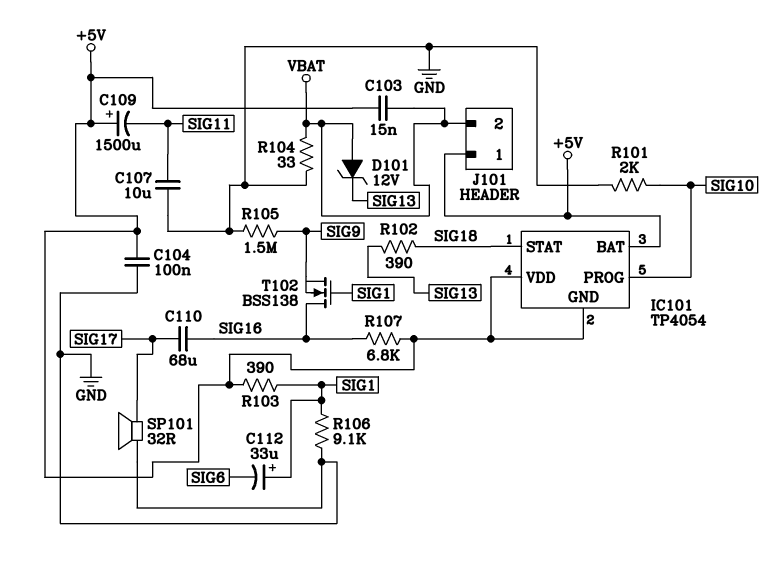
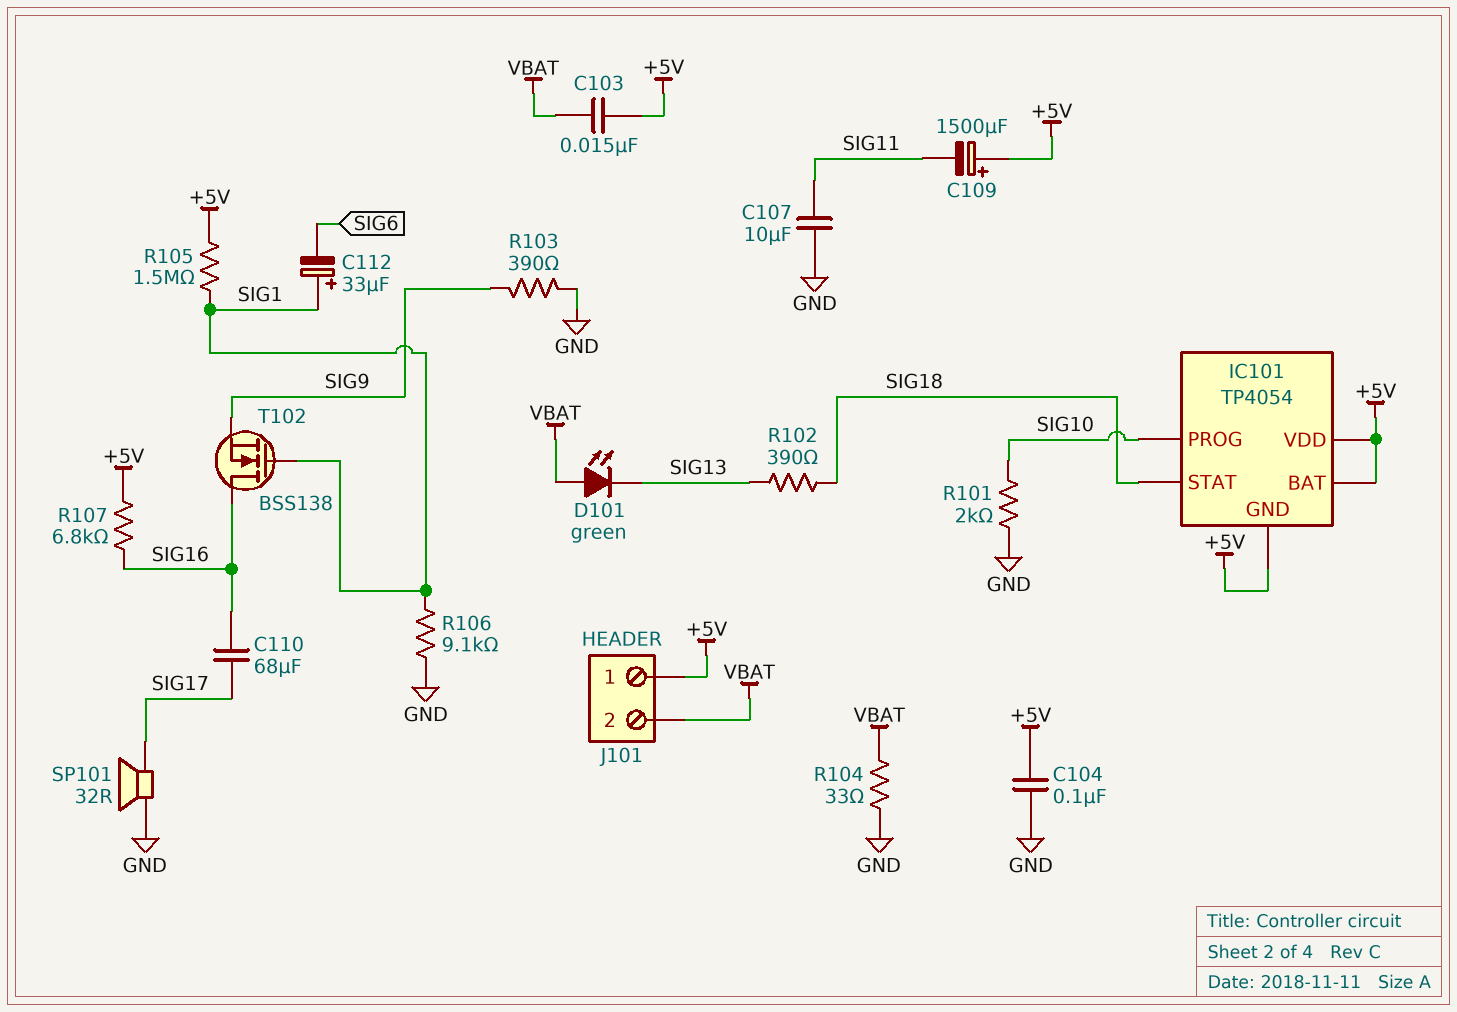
D101: zener 12V (A VBAT, K SIG13) -> LED green (A VBAT, K SIG13)
R103: 390 (+5V, SIG1) -> 390 (GND, SIG9)
R105: 1.5M (GND, SIG9) -> 1.5M (+5V, SIG1)

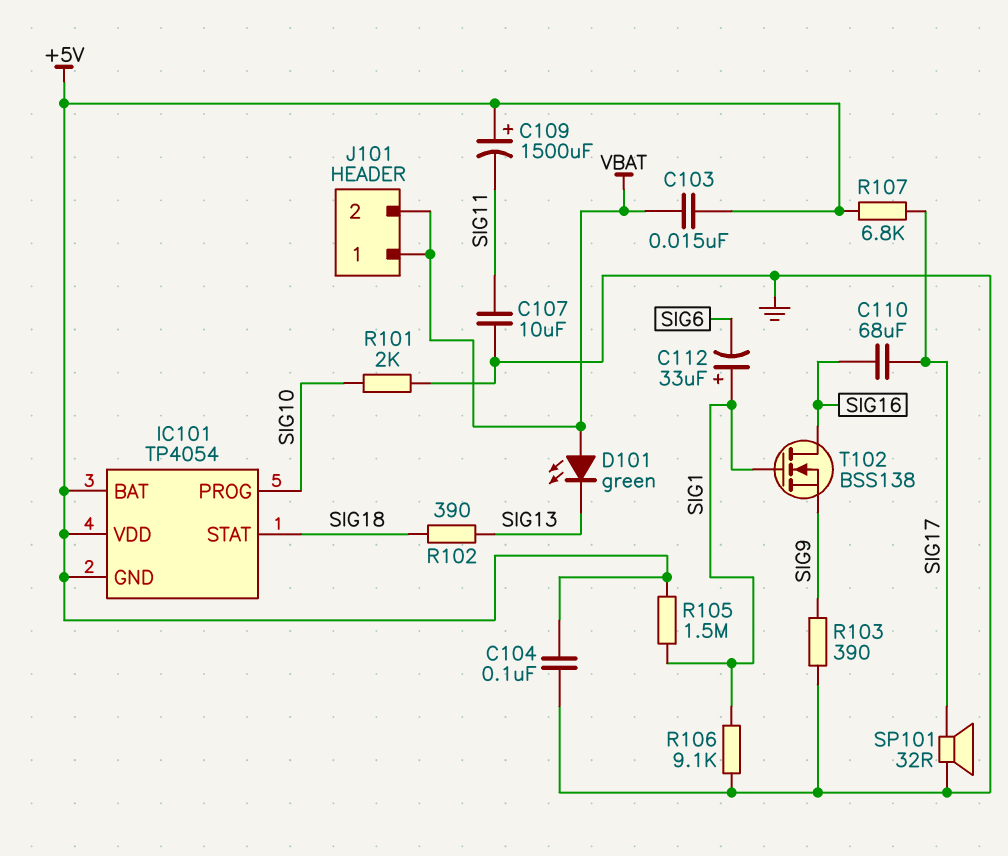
J101 pin 1: +5V -> VBAT
R104: 33 (GND, VBAT) -> none
R107: 6.8k (+5V, SIG16) -> 6.8k (+5V, SIG17)

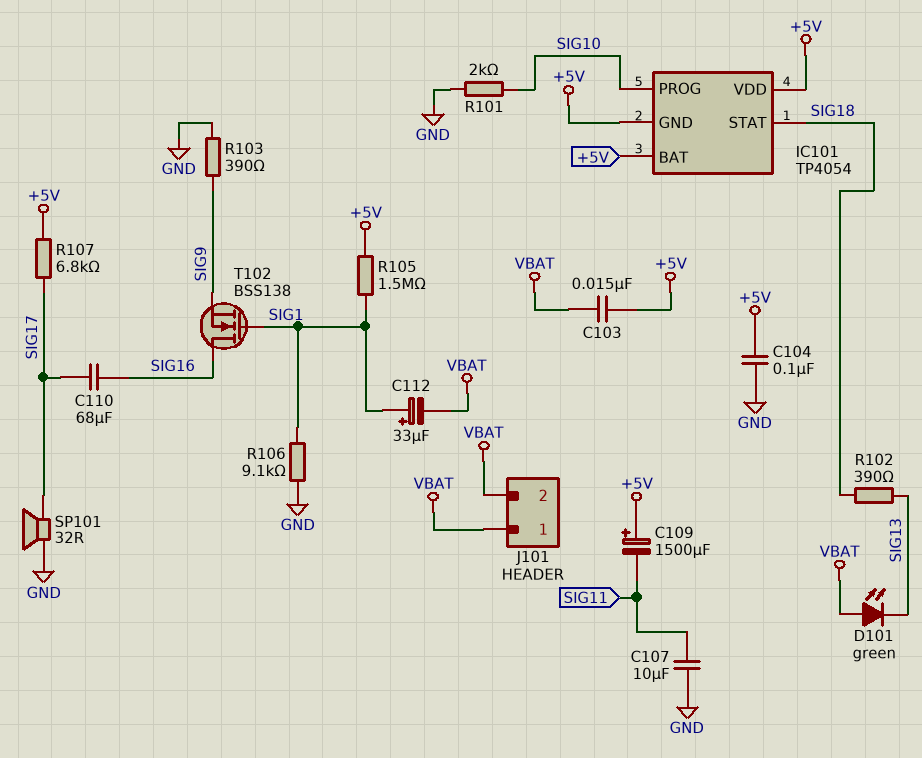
C112: 33uF (plus SIG1, minus SIG6) -> 33uF (plus SIG1, minus VBAT)

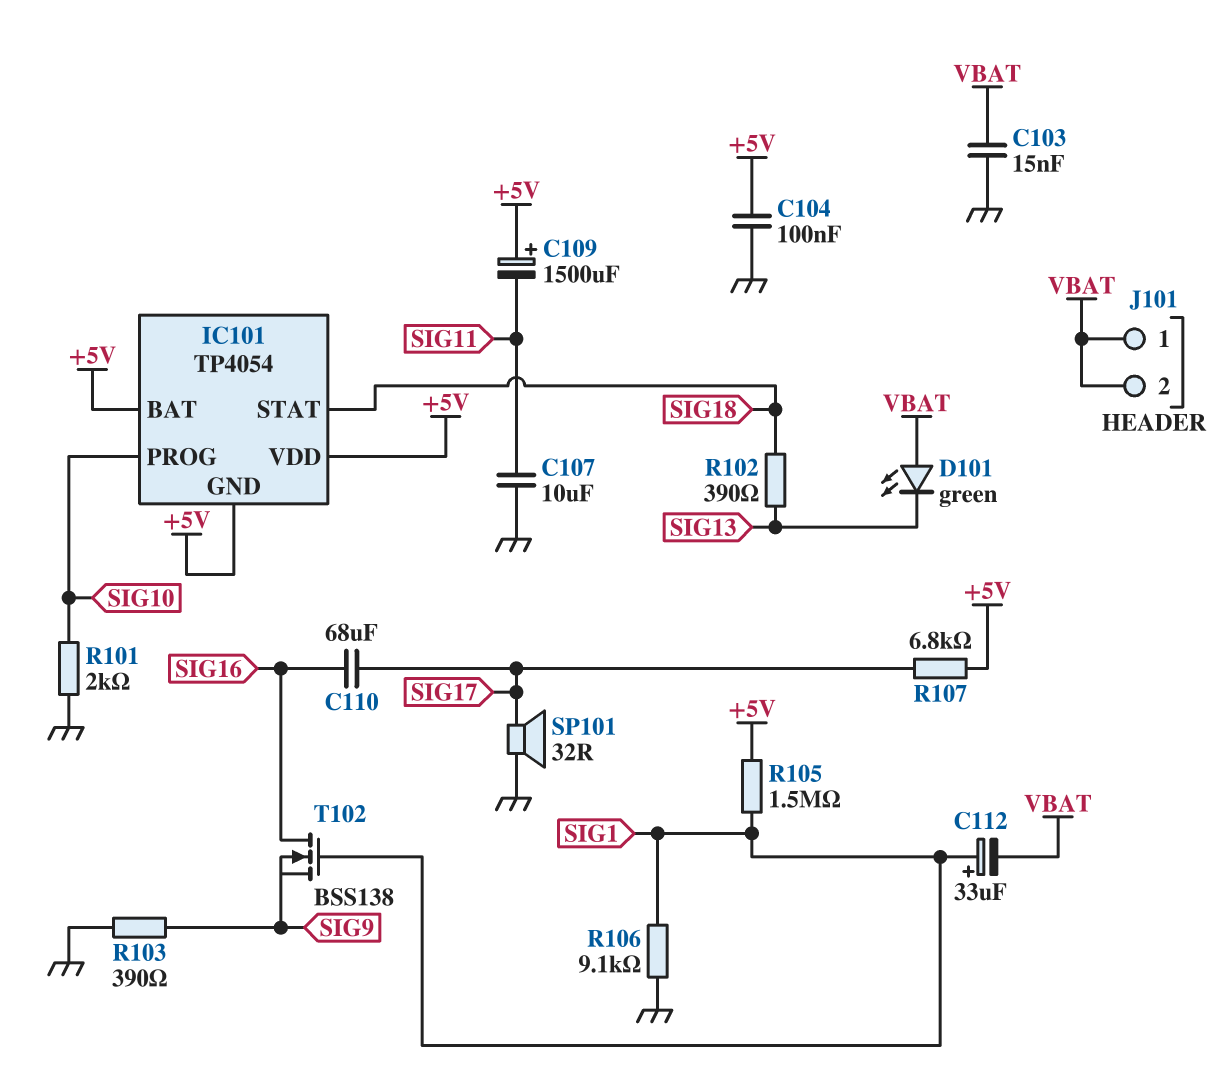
C103: 15nF (+5V, VBAT) -> 15nF (GND, VBAT)

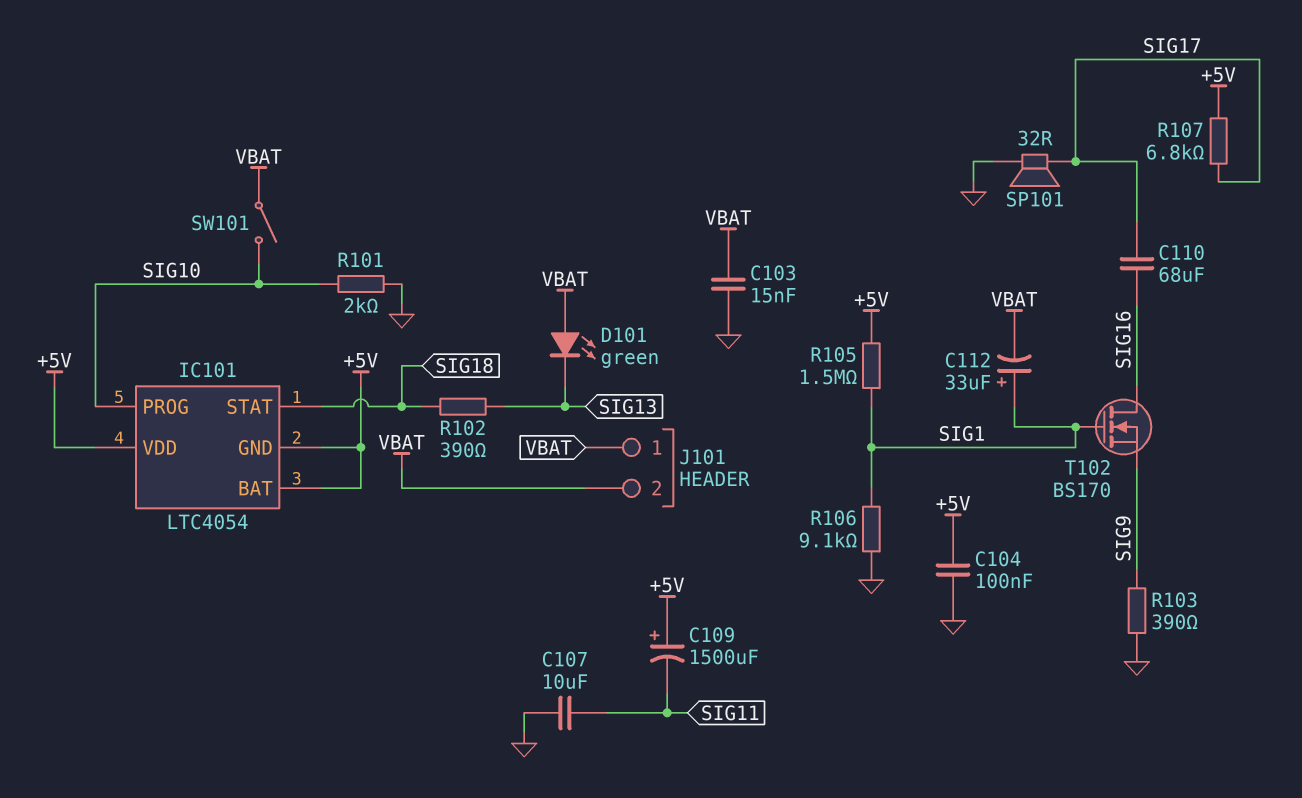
IC101: TP4054 -> LTC4054
SW101: none -> switch (SIG10, VBAT)
T102: NMOS BSS138 (G SIG1, D SIG16, S SIG9) -> NMOS BS170 (G SIG1, D SIG16, S SIG9)

